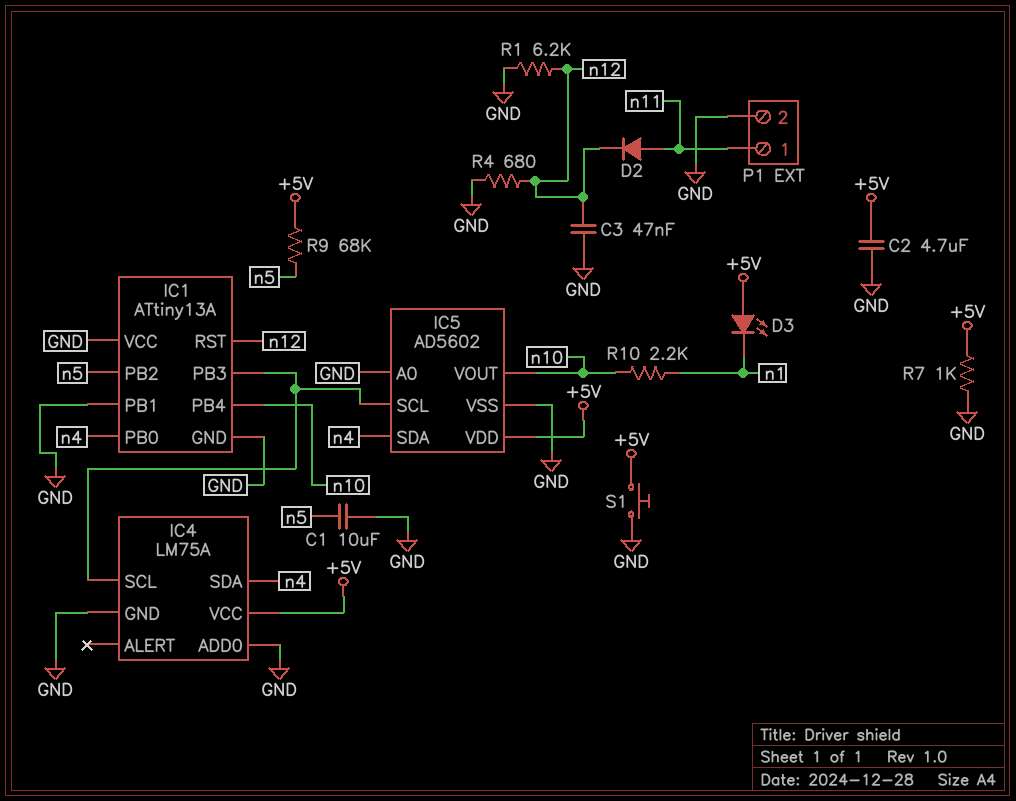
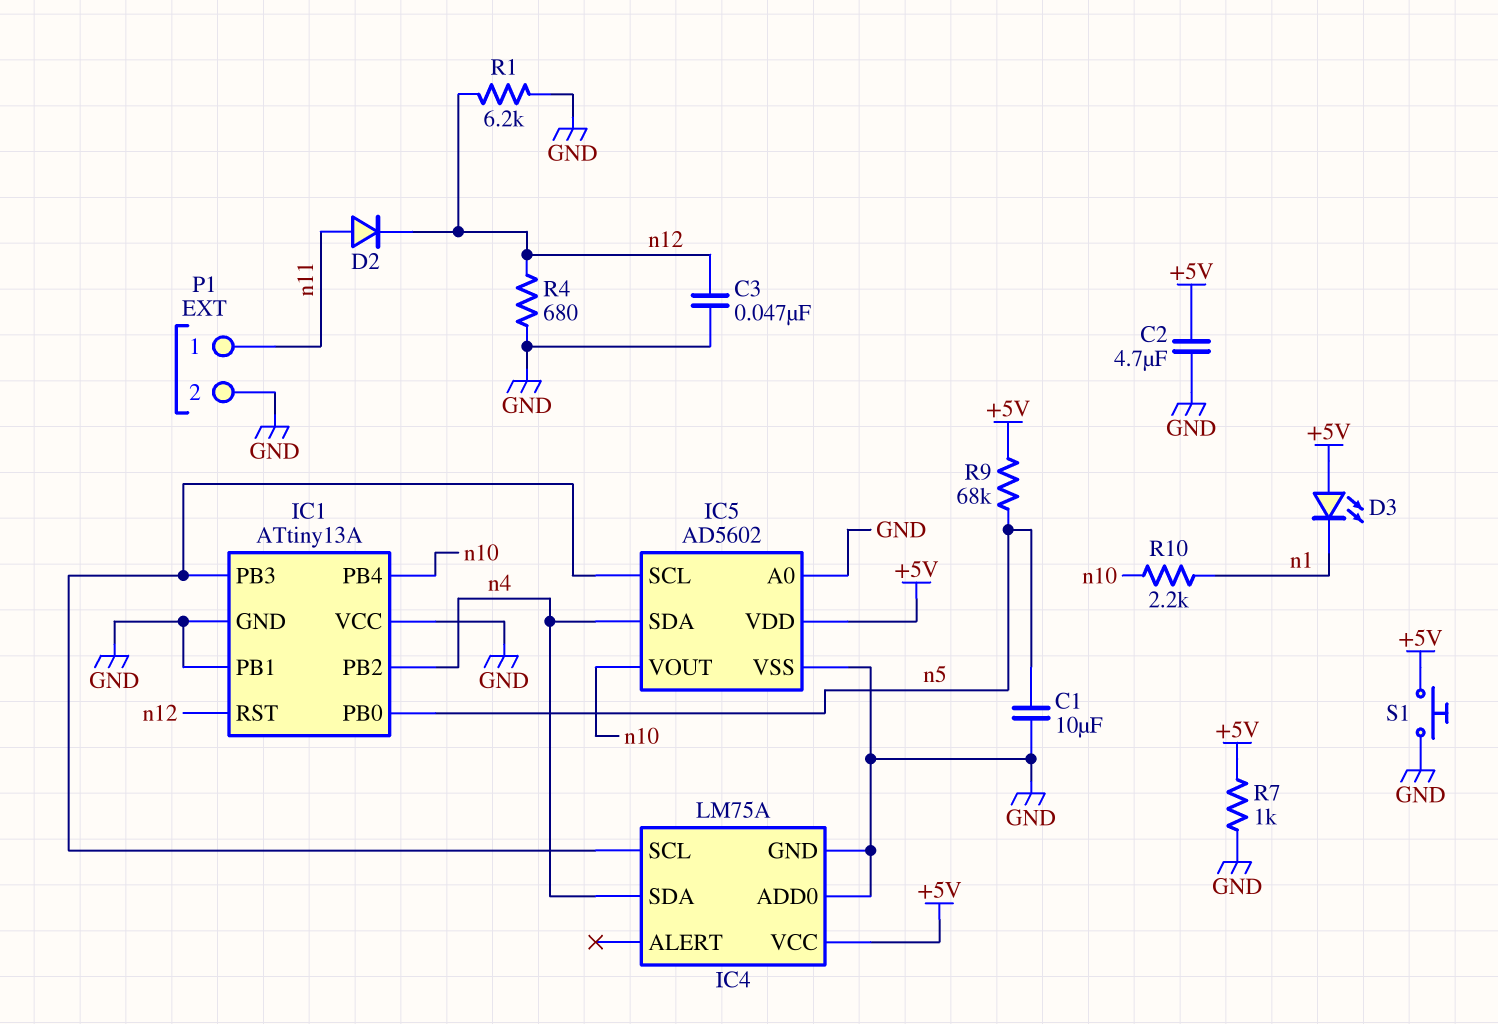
IC1 pin PB0: n4 -> n5
IC1 pin PB2: n5 -> n4

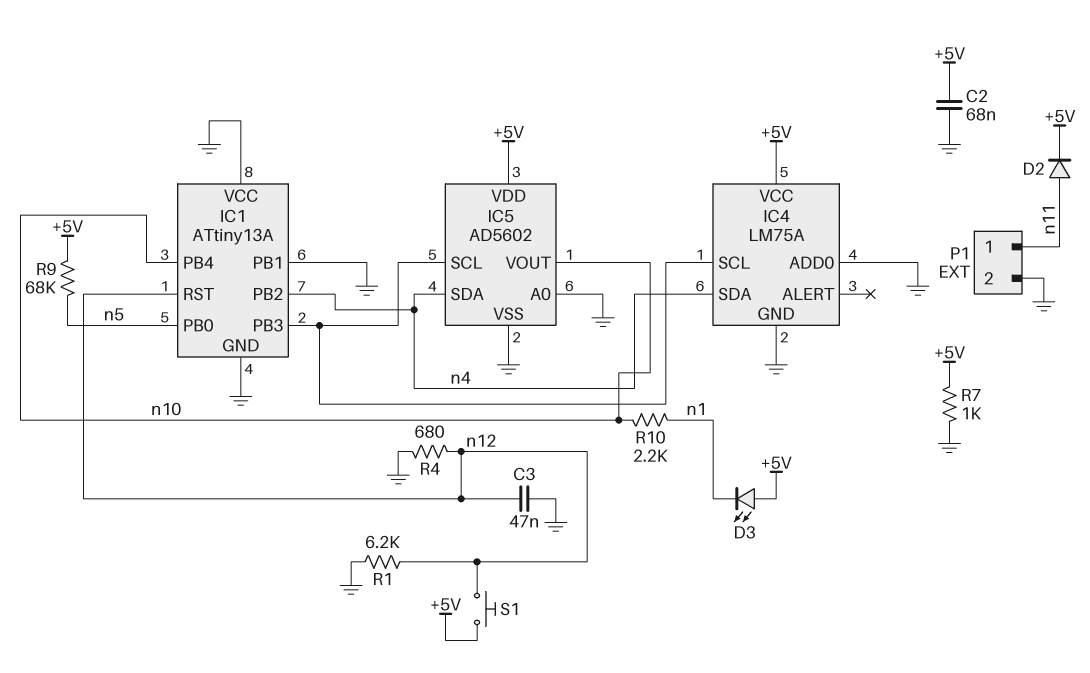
C1: 10uF (GND, n5) -> none
C2: 4.7uF (+5V, GND) -> 68nF (+5V, GND)
D2: diode (A n11, K n12) -> diode (A n11, K +5V)
S1: button (+5V, GND) -> button (+5V, n12)

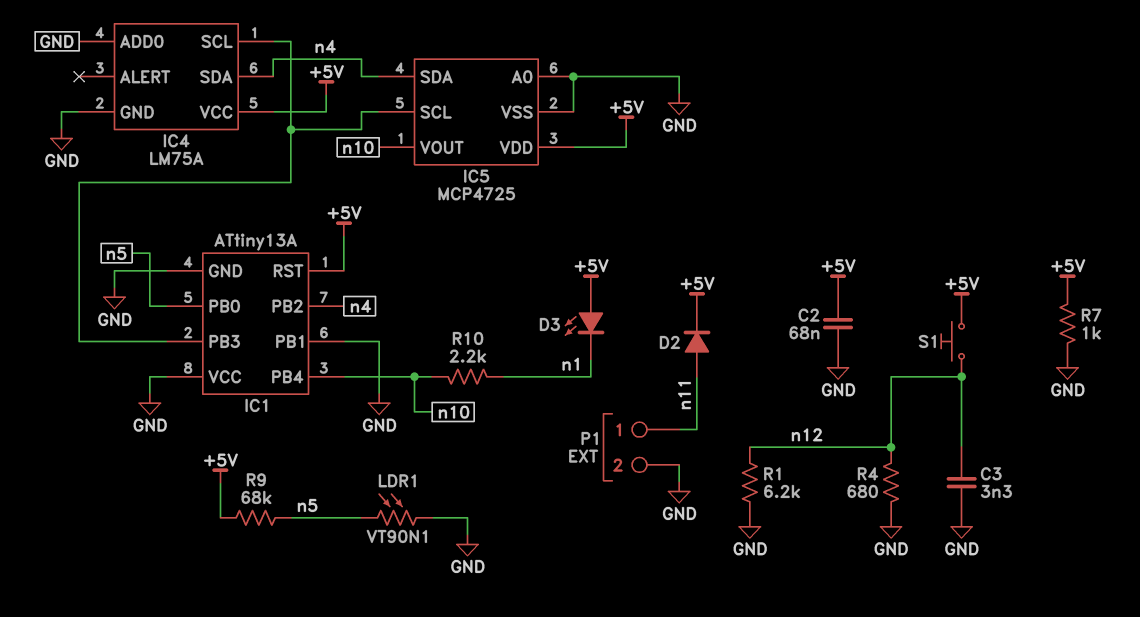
C3: 47nF (GND, n12) -> 3.3nF (GND, n12)
IC1 pin RST: n12 -> +5V
IC5: AD5602 -> MCP4725
LDR1: none -> VT90N1 (GND, n5)

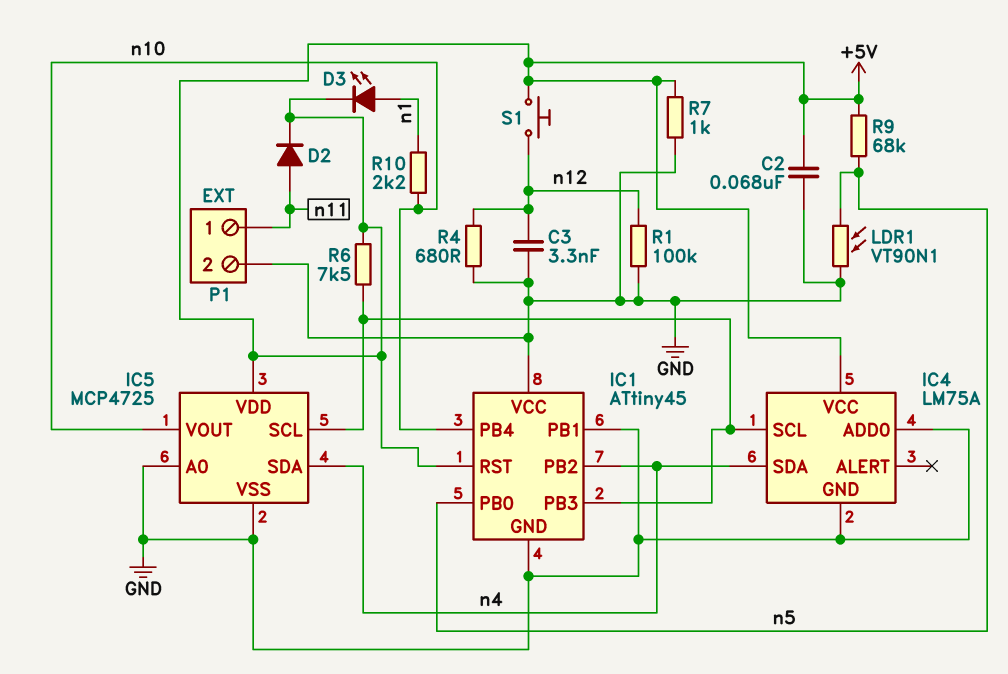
D3: LED (A +5V, K n1) -> LED (A n1, K +5V)
IC1: ATtiny13A -> ATtiny45
R1: 6.2k (GND, n12) -> 100k (GND, n12)
R6: none -> 7.5k (+5V, IC1/PB3)

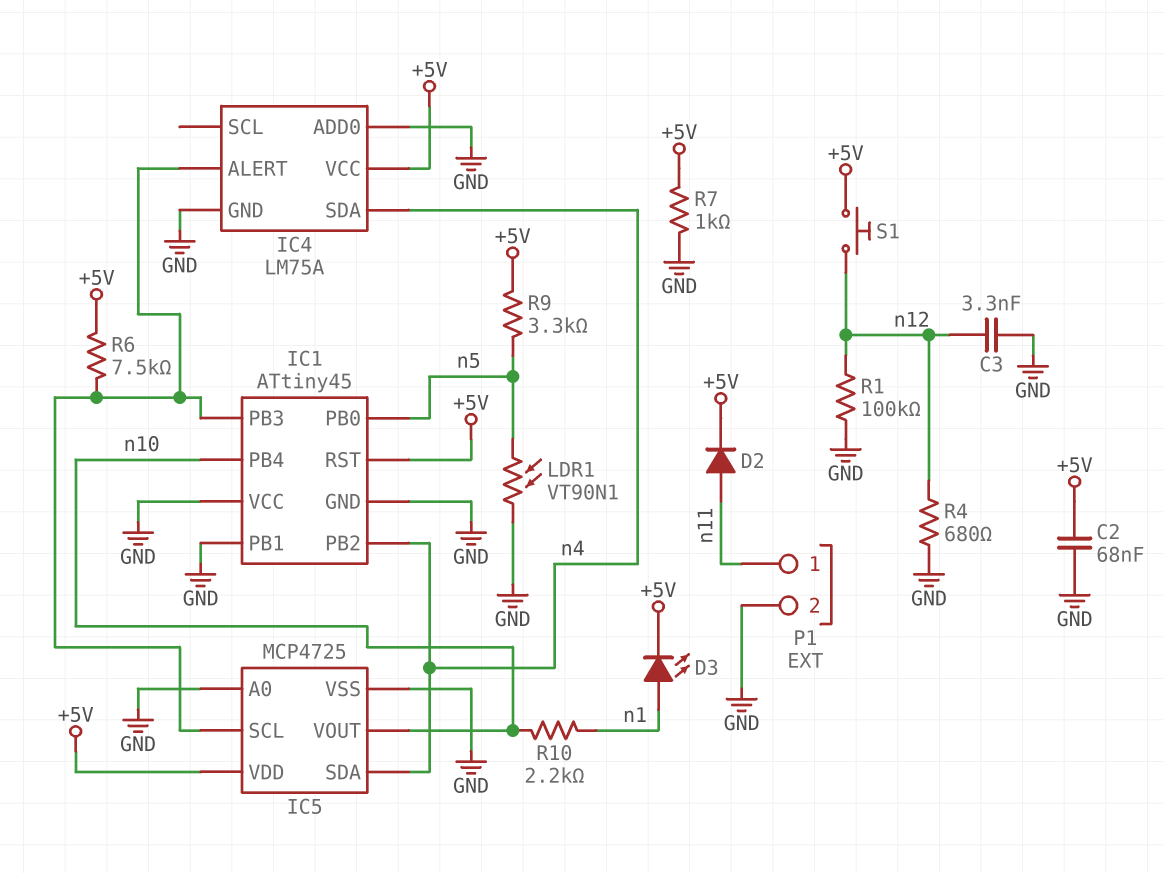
IC4 pin ALERT: none -> IC1/PB3
IC4 pin SCL: IC1/PB3 -> none
R9: 68k (+5V, n5) -> 3.3k (+5V, n5)

